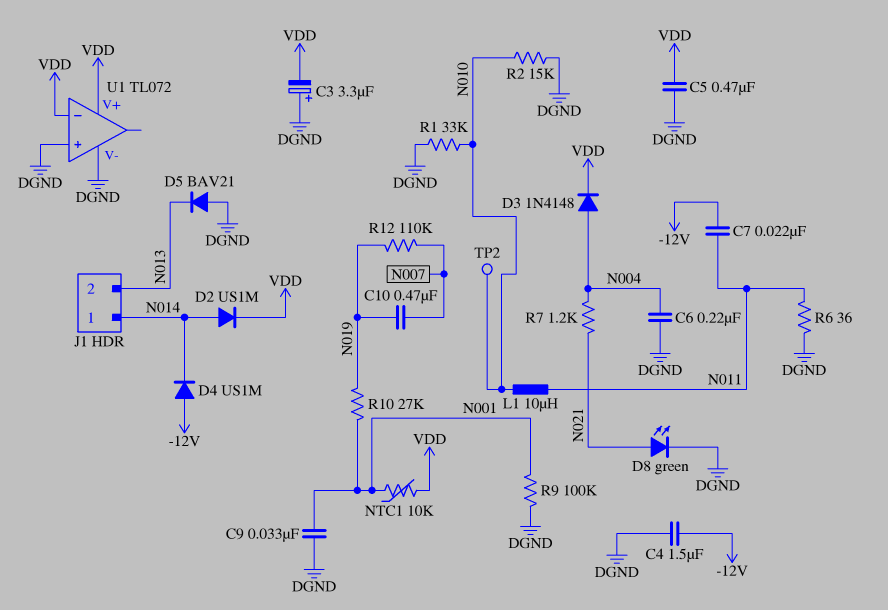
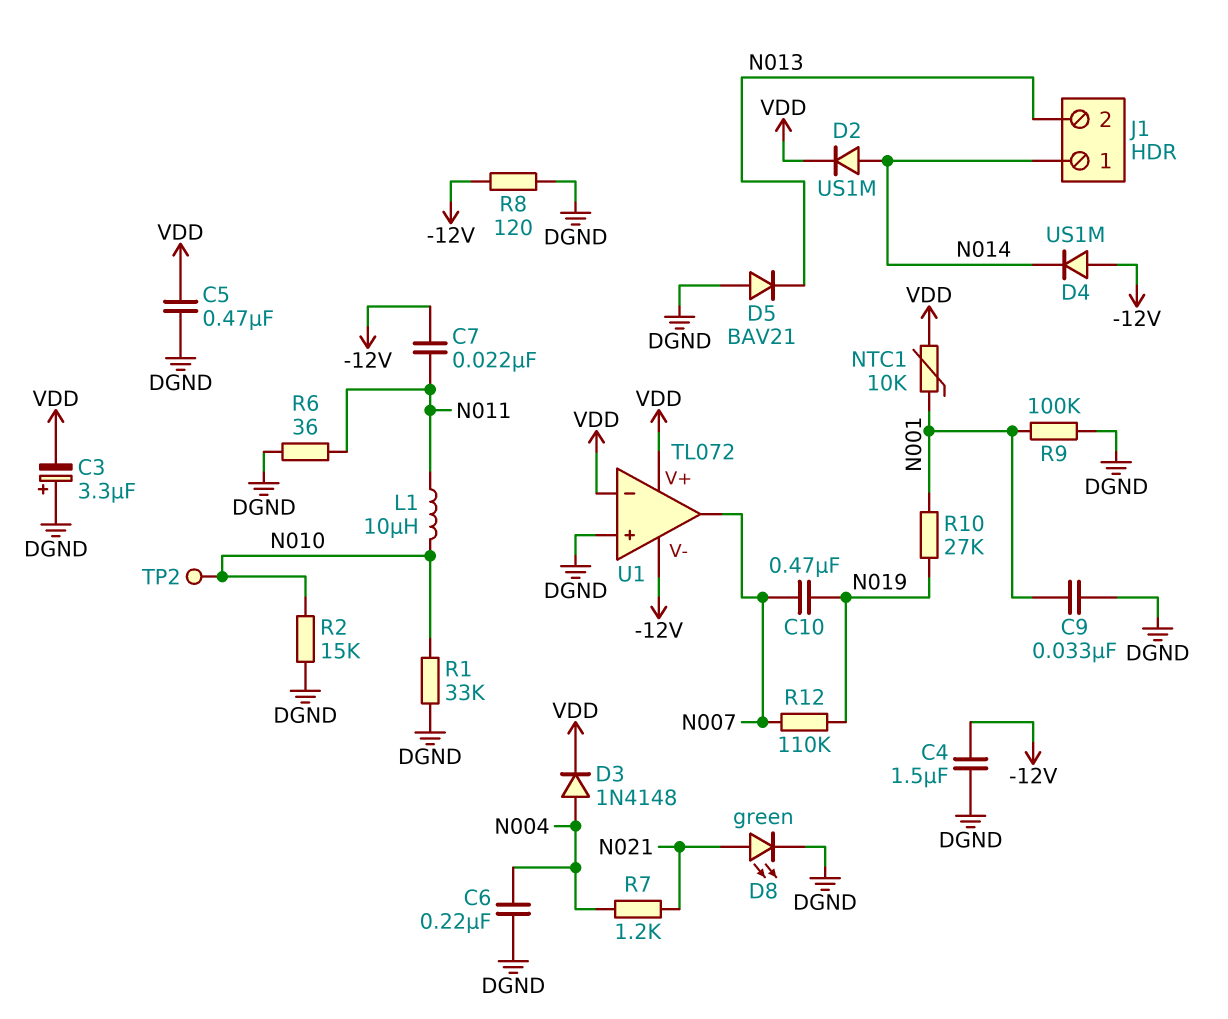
R8: none -> 120 (-12V, DGND)
U1 pin V-: DGND -> -12V
U1 pin out: none -> N007

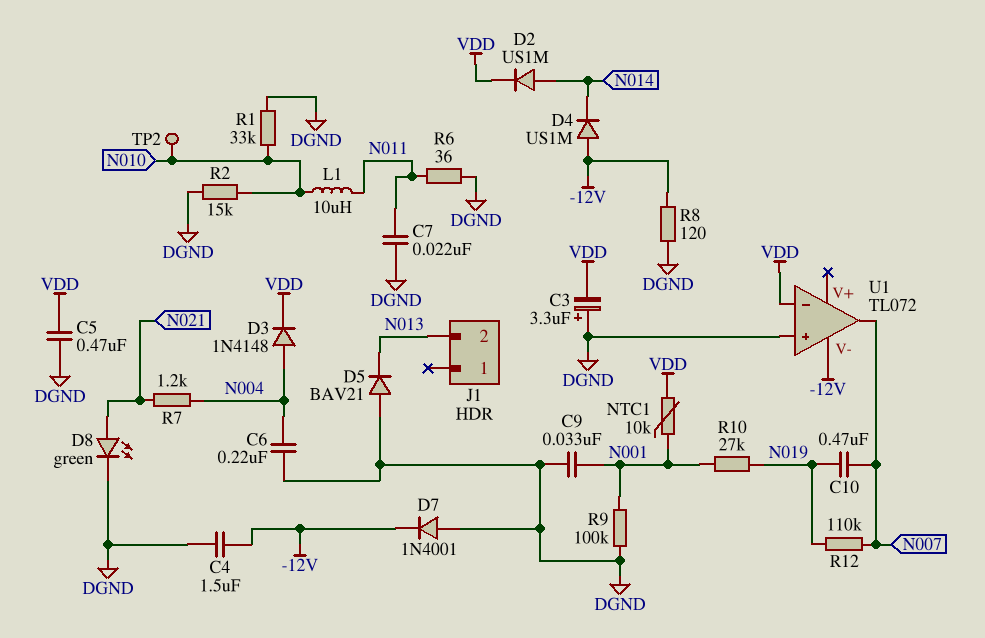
C7: 22nF (-12V, N011) -> 22nF (DGND, N011)
D7: none -> diode 1N4001 (A DGND, K -12V)
J1 pin 1: N014 -> none
U1 pin V+: VDD -> none

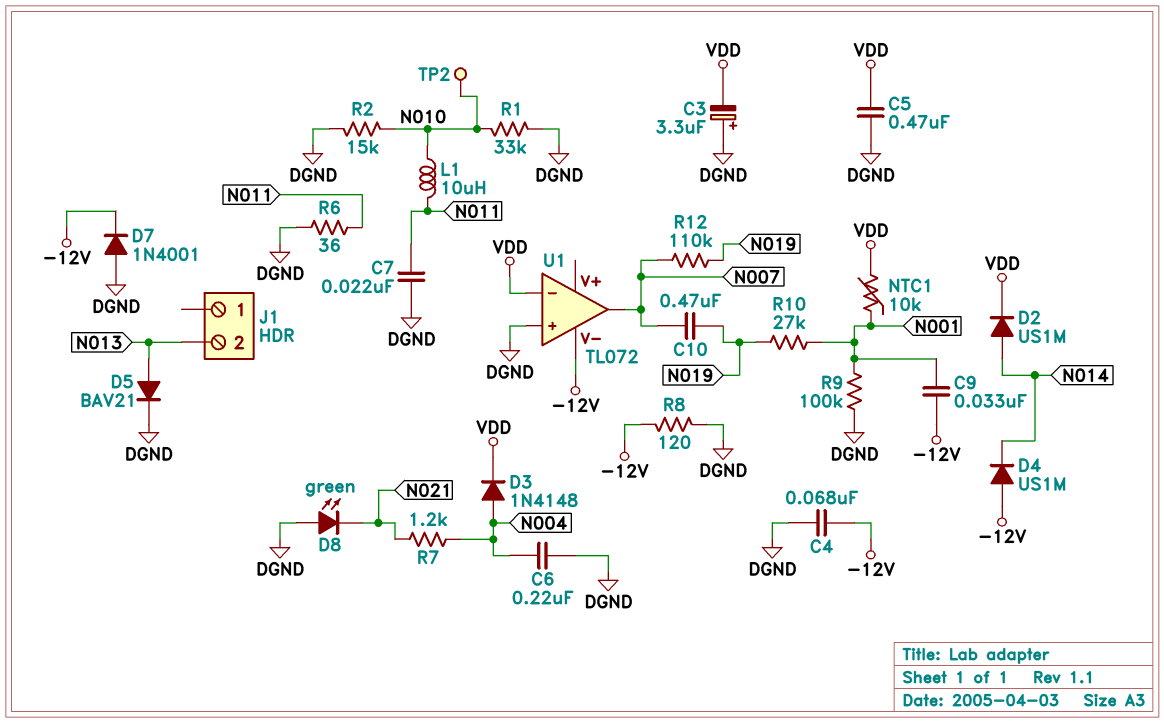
C4: 1.5uF (-12V, DGND) -> 68nF (-12V, DGND)
C9: 33nF (DGND, N001) -> 33nF (-12V, N001)
D5: diode BAV21 (A DGND, K N013) -> diode BAV21 (A N013, K DGND)
D8: LED green (A N021, K DGND) -> LED green (A DGND, K N021)

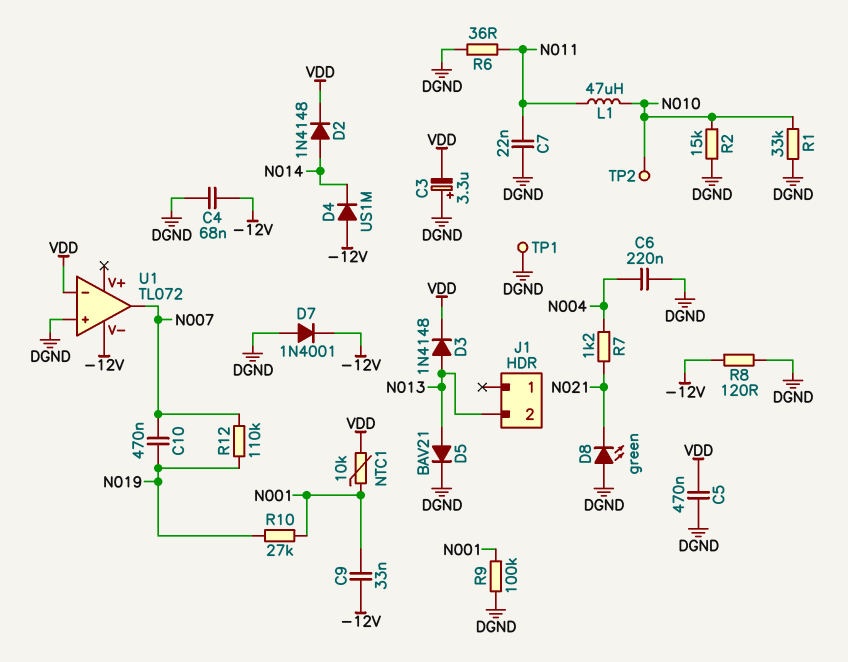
D2: diode US1M (A N014, K VDD) -> diode 1N4148 (A N014, K VDD)
D3: diode 1N4148 (A N004, K VDD) -> diode 1N4148 (A N013, K VDD)
L1: 10uH (N010, N011) -> 47uH (N010, N011)
TP1: none -> test point (DGND)

